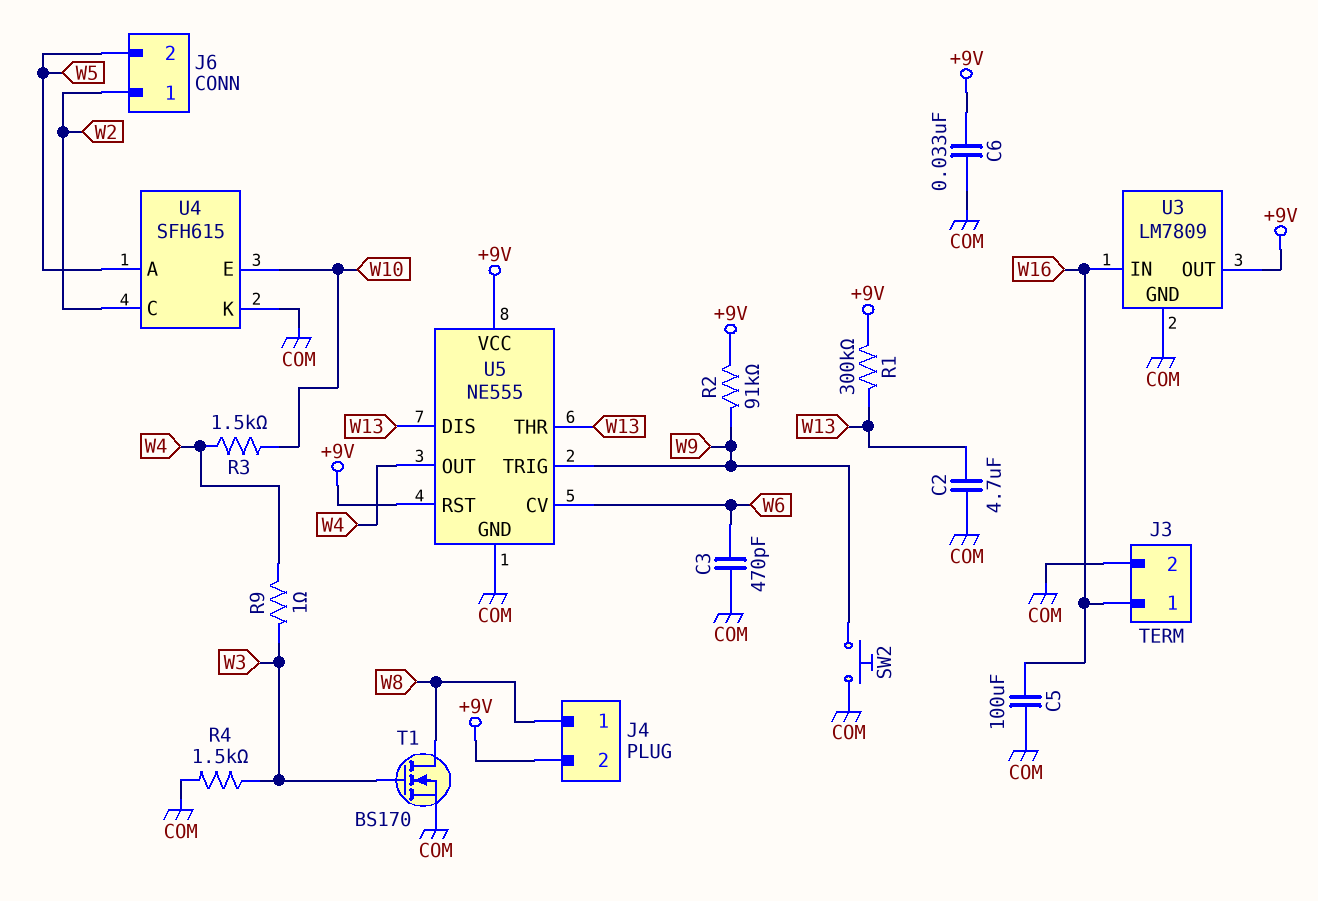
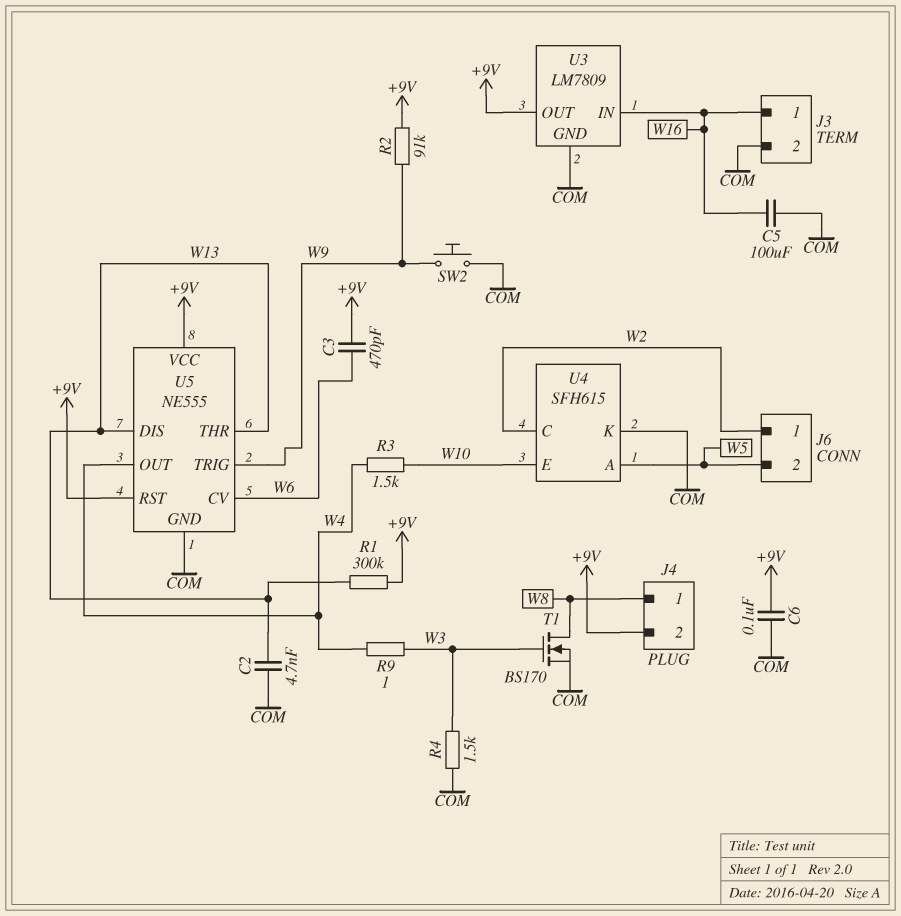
C2: 4.7uF (COM, W13) -> 4.7nF (COM, W13)
C3: 470pF (COM, W6) -> 470pF (+9V, W6)
C6: 33nF (+9V, COM) -> 100nF (+9V, COM)

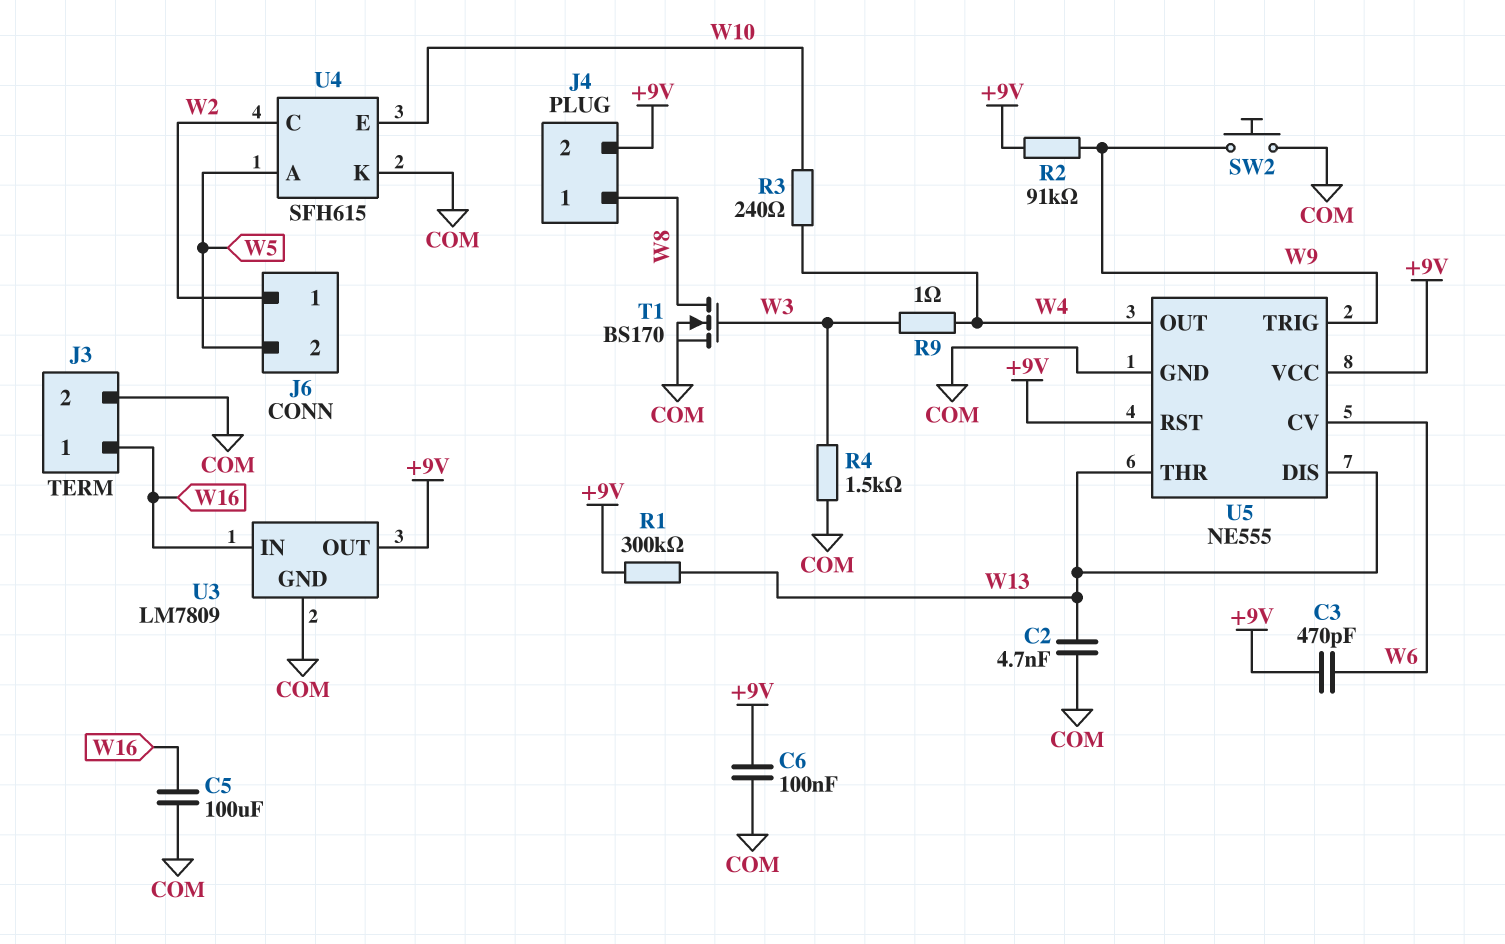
R3: 1.5k (W4, W10) -> 240 (W4, W10)

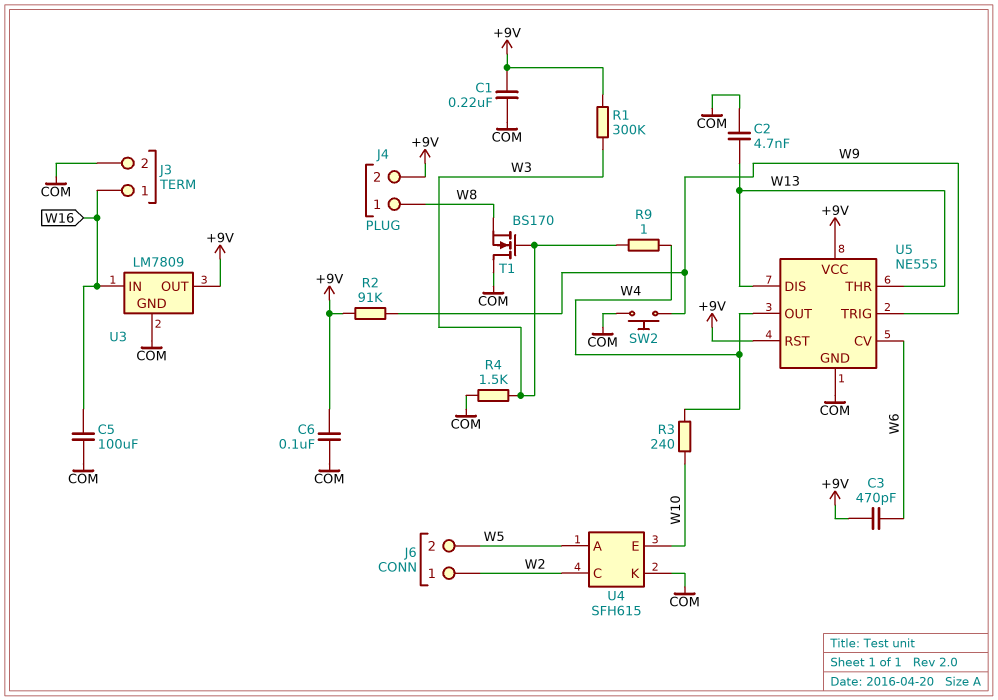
C1: none -> 220nF (+9V, COM)
R1: 300k (+9V, W13) -> 300k (+9V, W3)
T1: NMOS BS170 (G W3, D W8, S COM) -> NMOS BS170 (G W3, D COM, S W8)

